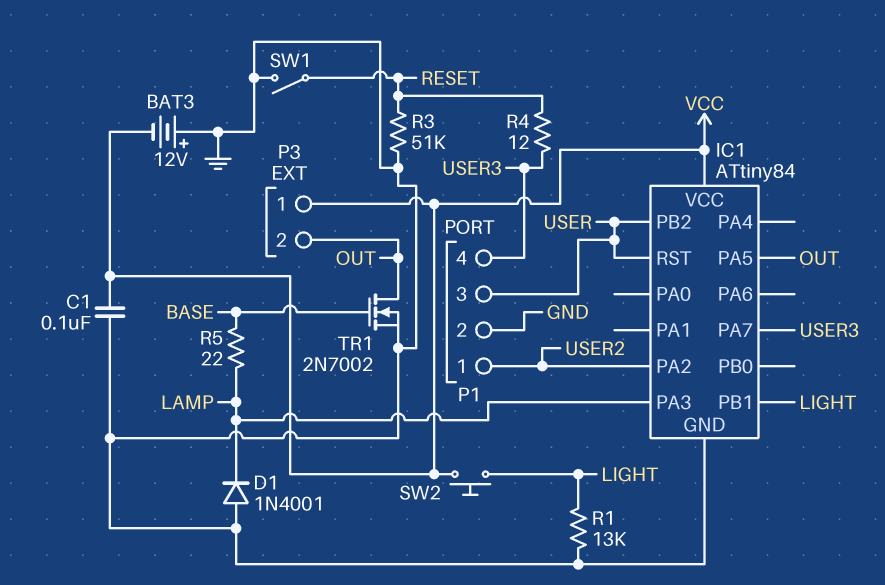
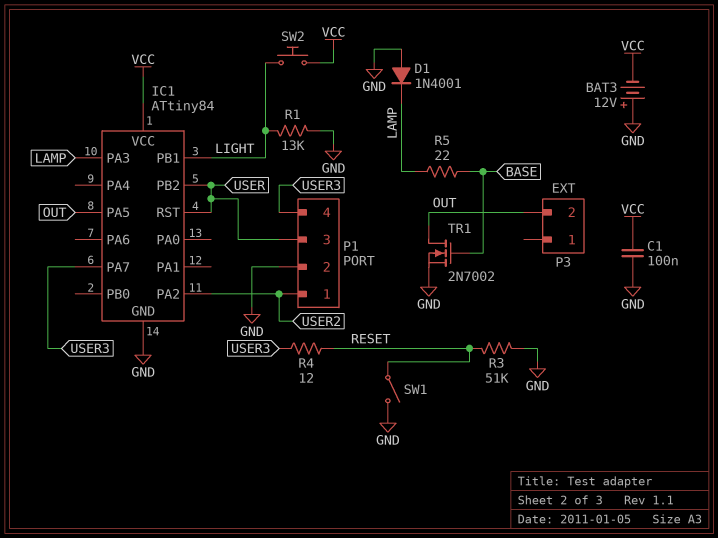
P3 pin 1: VCC -> none

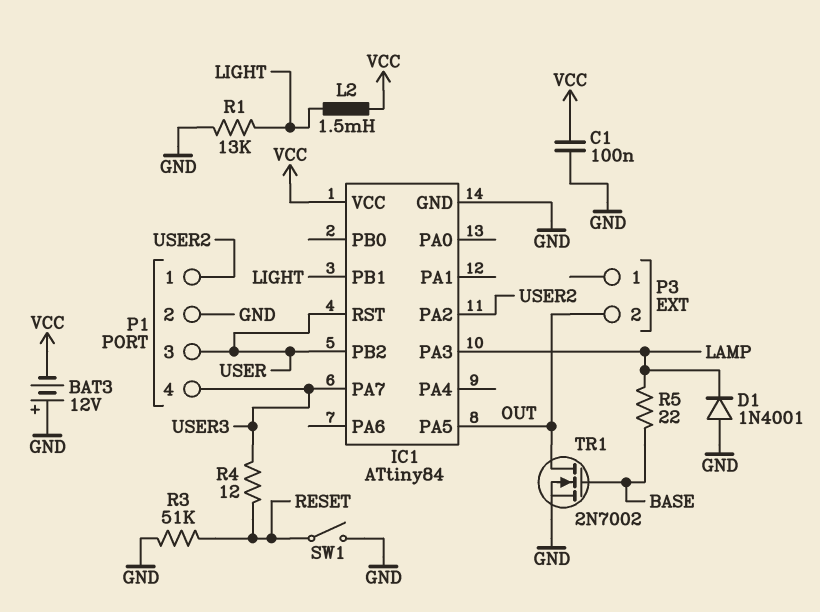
L2: none -> 1.5mH (LIGHT, VCC)
SW2: button (LIGHT, VCC) -> none

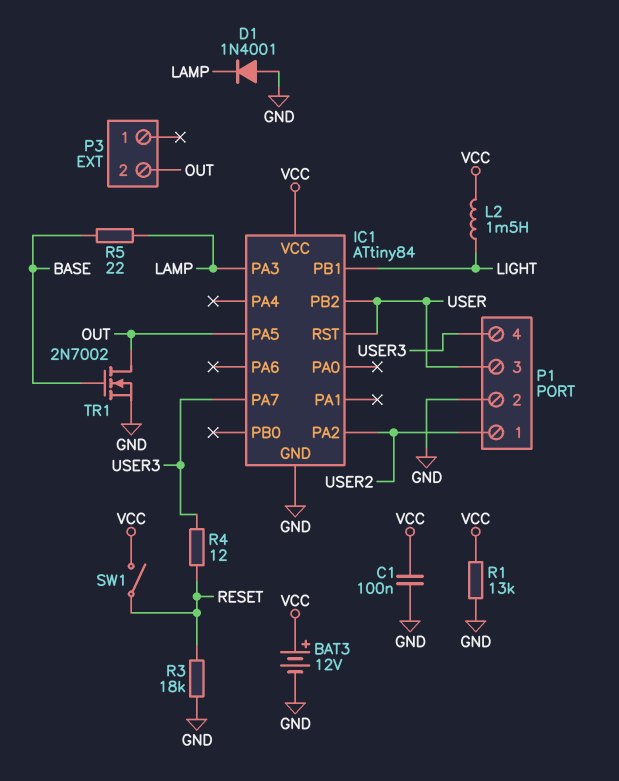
BAT3: 12V (plus GND, minus VCC) -> 12V (plus VCC, minus GND)
R1: 13k (GND, LIGHT) -> 13k (GND, VCC)
R3: 51k (GND, RESET) -> 18k (GND, RESET)
SW1: switch (GND, RESET) -> switch (RESET, VCC)

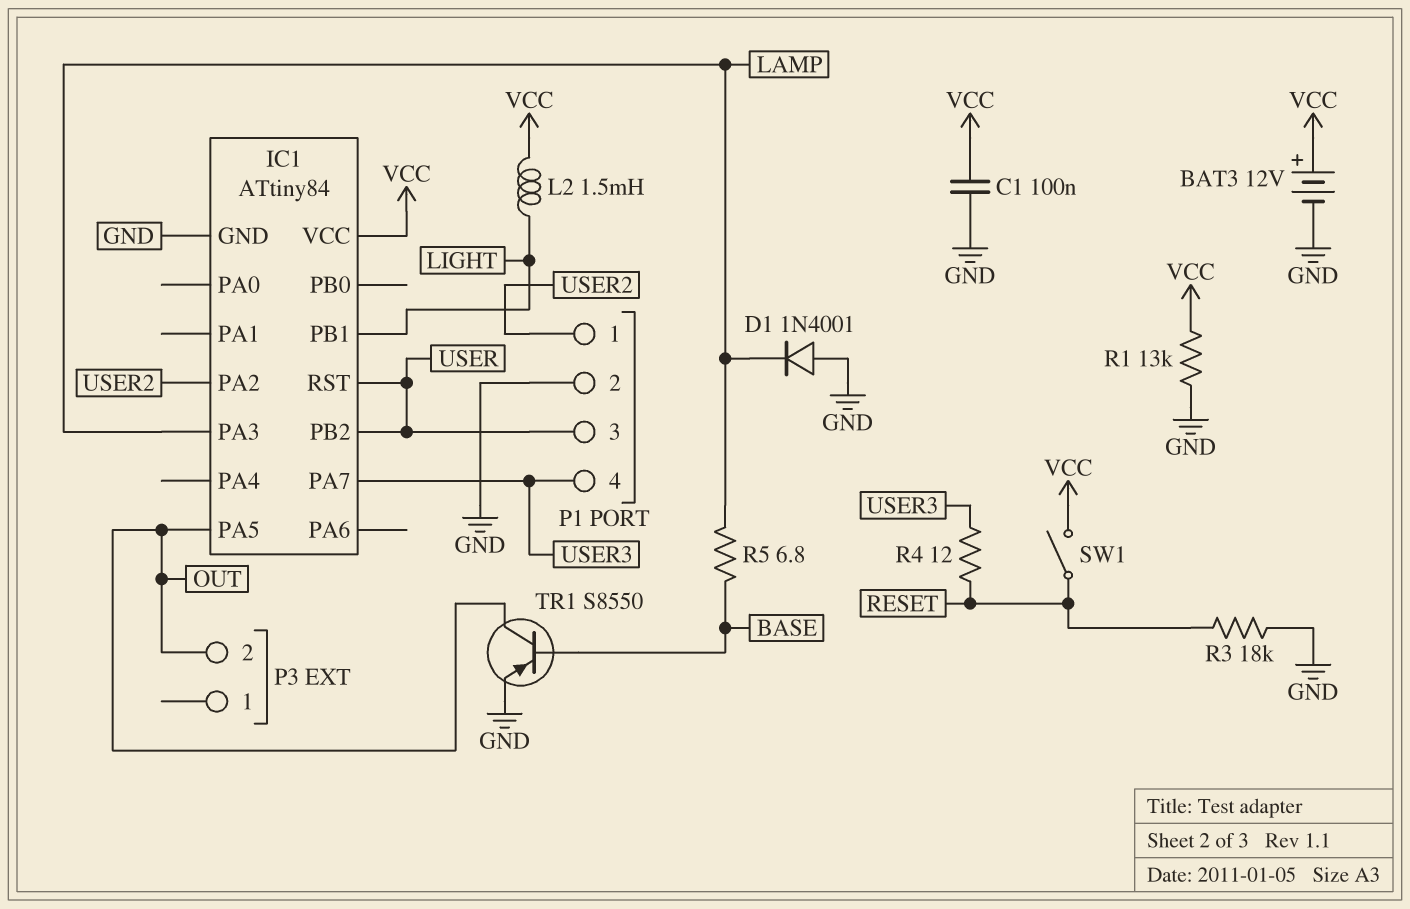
R5: 22 (BASE, LAMP) -> 6.8 (BASE, LAMP)
TR1: NMOS 2N7002 (G BASE, D OUT, S GND) -> PNP S8550 (B BASE, C OUT, E GND)

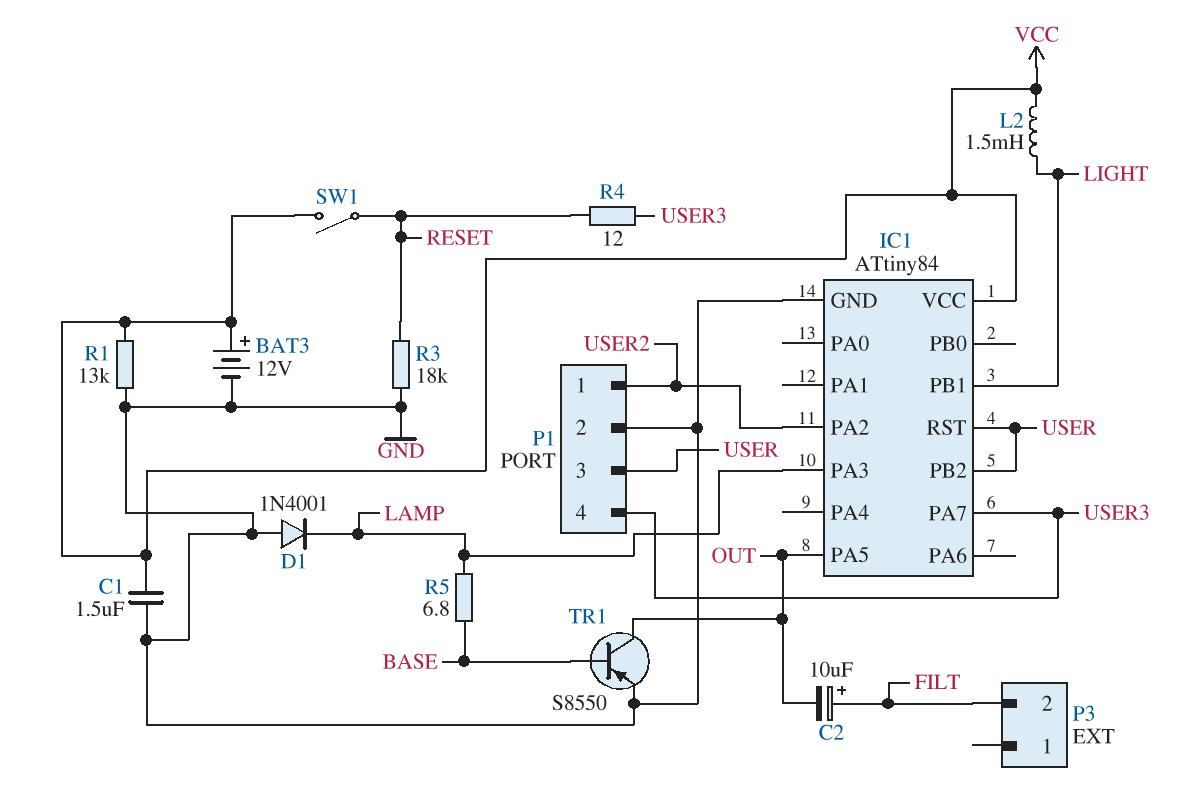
C1: 100nF (GND, VCC) -> 1.5uF (GND, VCC)
C2: none -> 10uF (plus FILT, minus OUT)
P3 pin 2: OUT -> FILT

